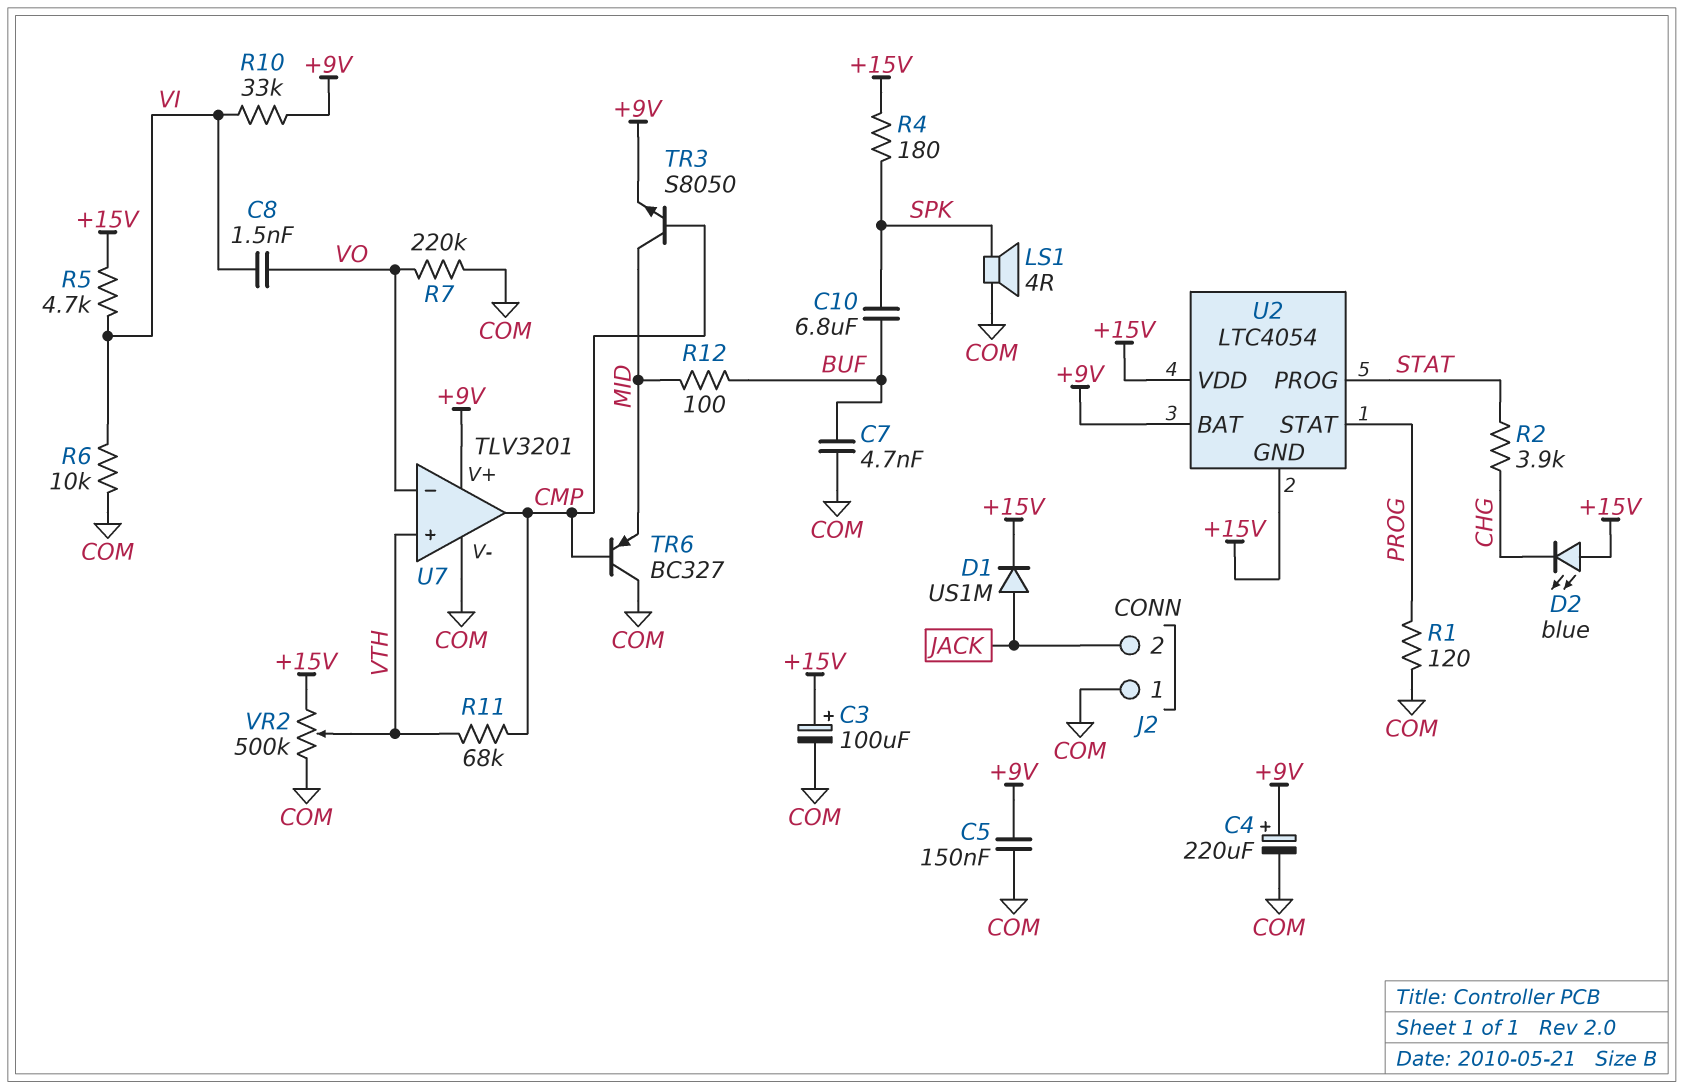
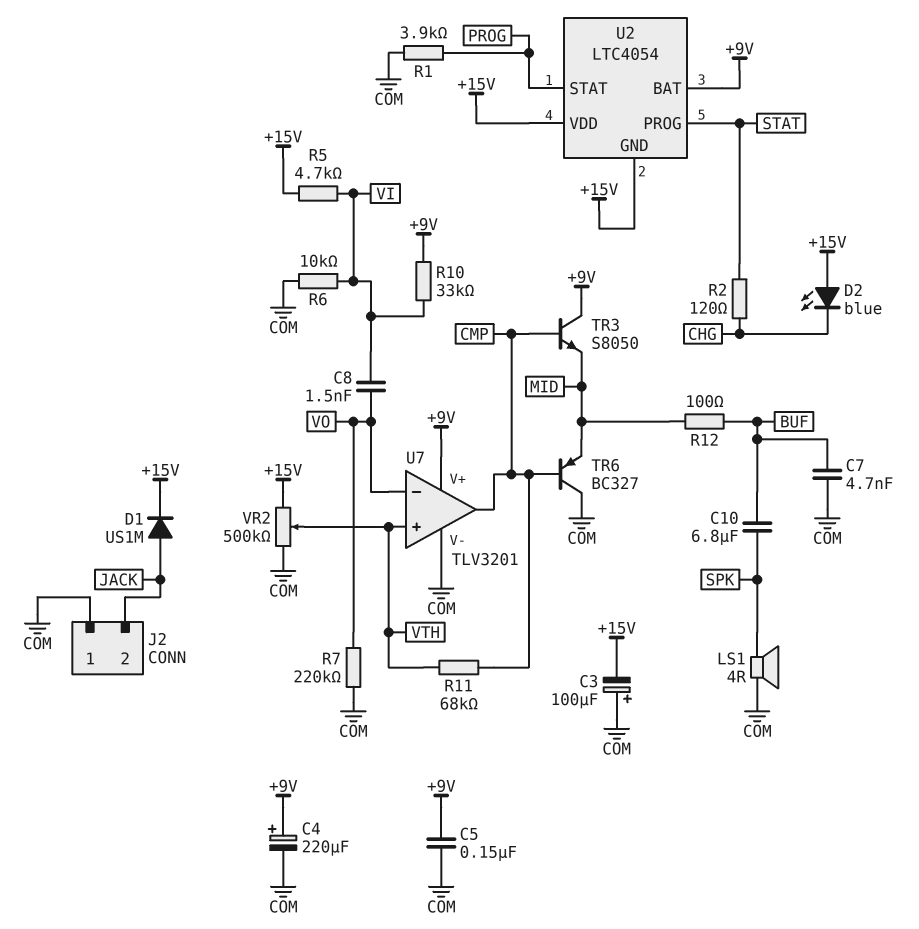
C3: 100uF (plus +15V, minus COM) -> 100uF (plus COM, minus +15V)
R1: 120 (COM, PROG) -> 3.9k (COM, PROG)
R2: 3.9k (CHG, STAT) -> 120 (CHG, STAT)
R4: 180 (+15V, SPK) -> none
TR3: NPN S8050 (B CMP, C MID, E +9V) -> NPN S8050 (B CMP, C +9V, E MID)

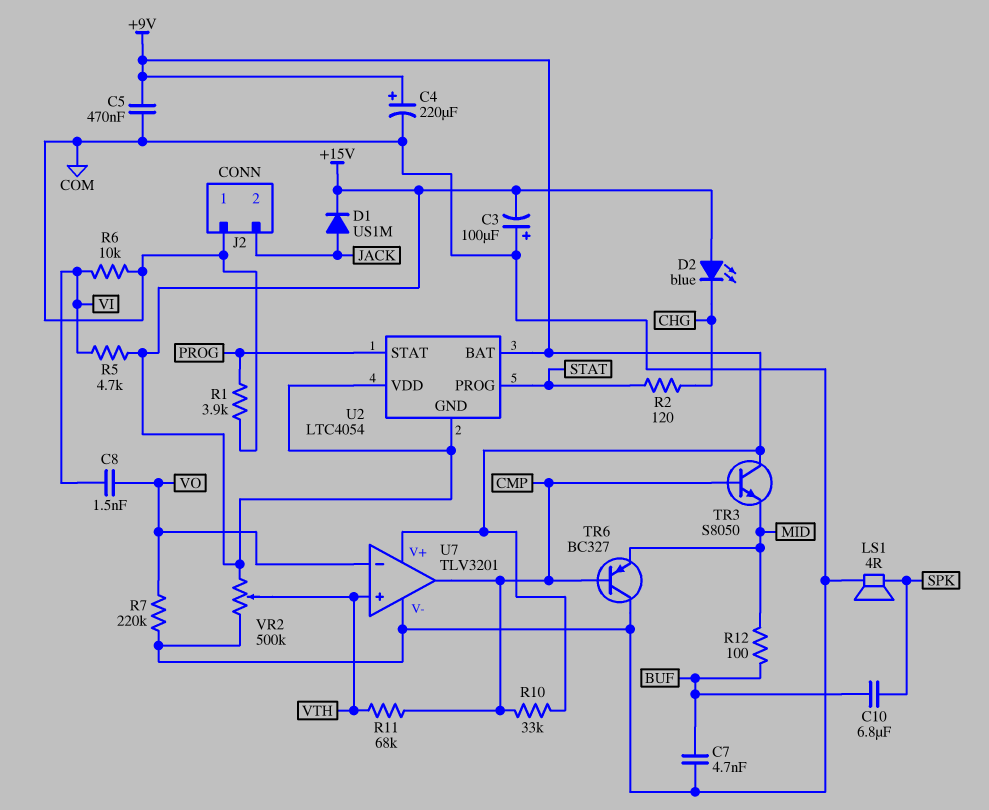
C5: 150nF (+9V, COM) -> 470nF (+9V, COM)
R10: 33k (+9V, VI) -> 33k (+9V, CMP)

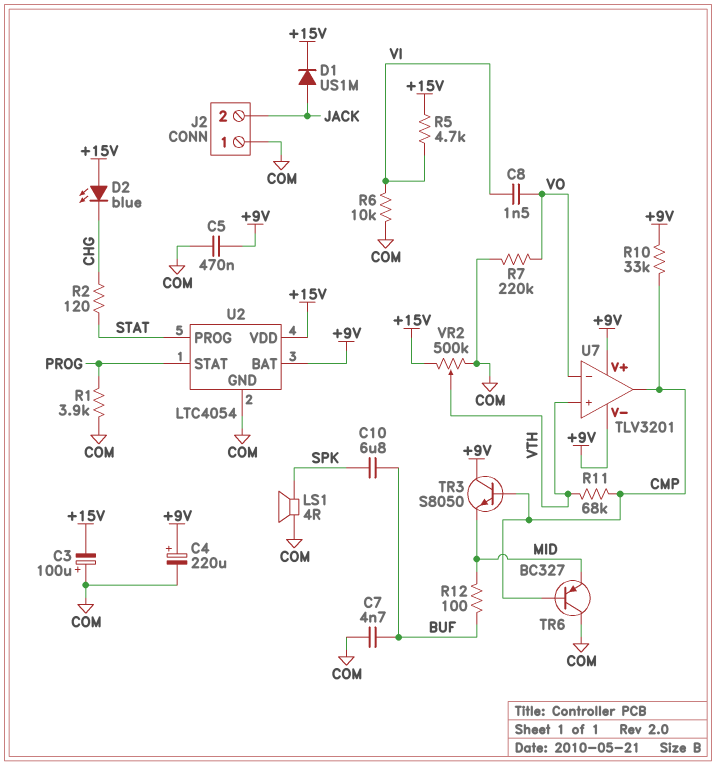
U2 pin GND: +15V -> COM
U7 pin V-: COM -> +9V

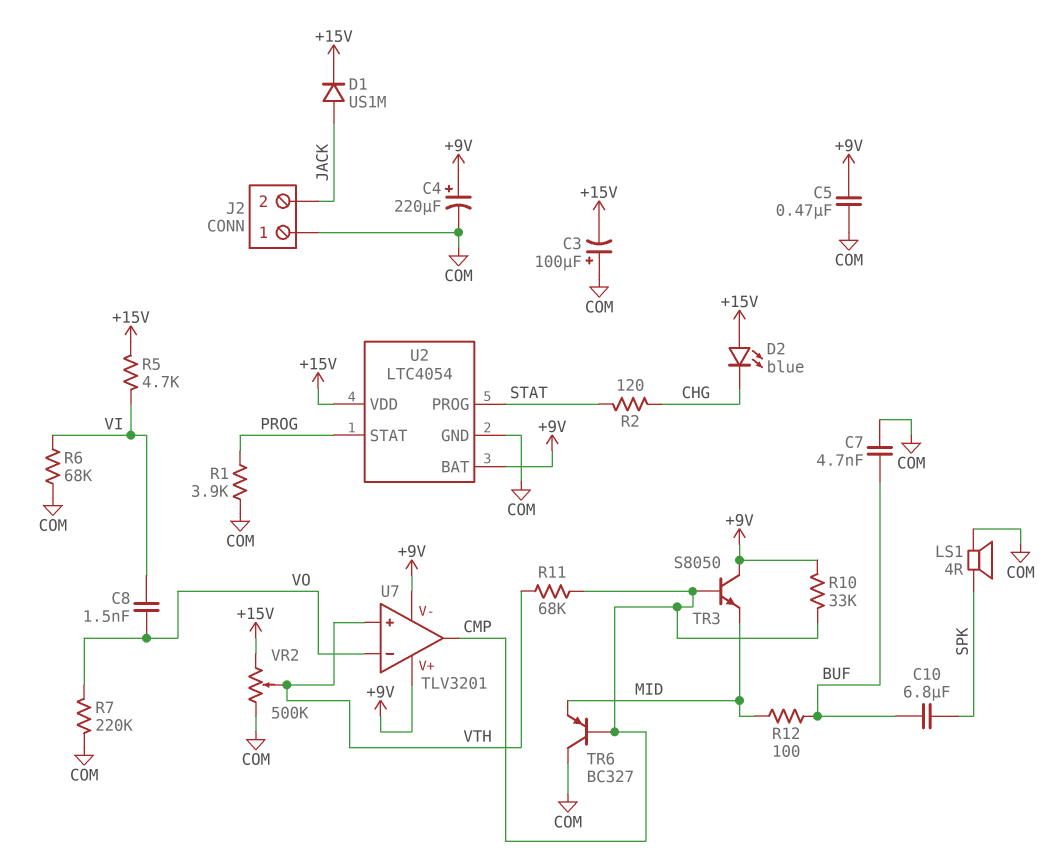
R6: 10k (COM, VI) -> 68k (COM, VI)

